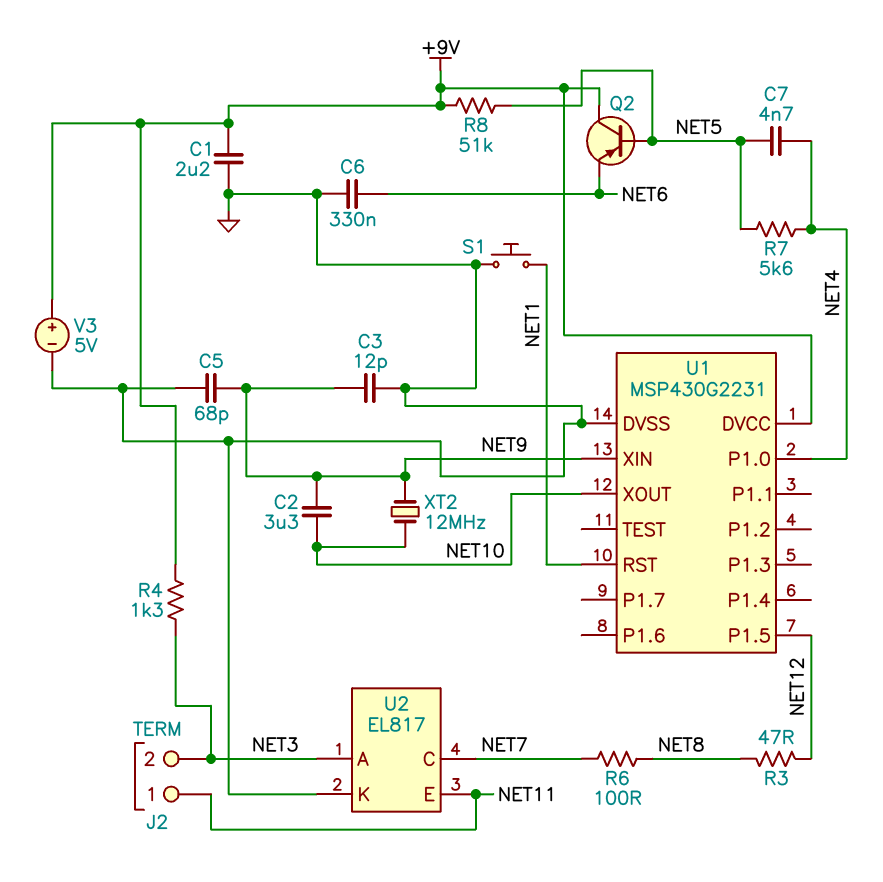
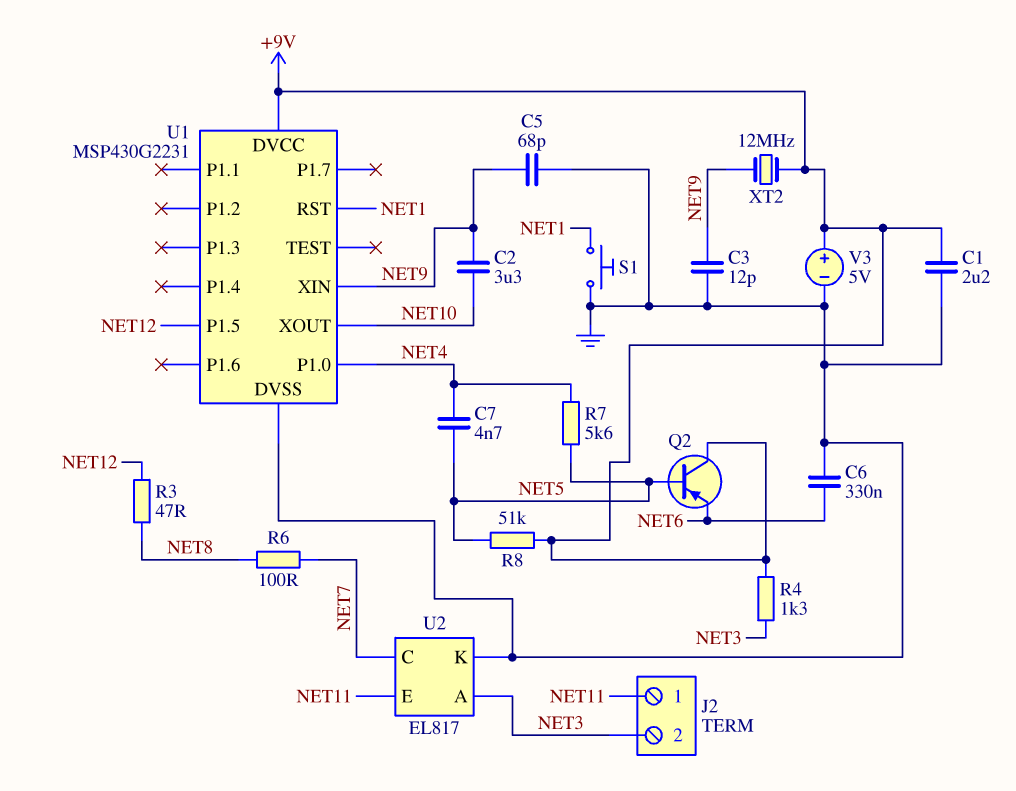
XT2: 12MHz (NET9, NET10) -> 12MHz (+9V, NET9)

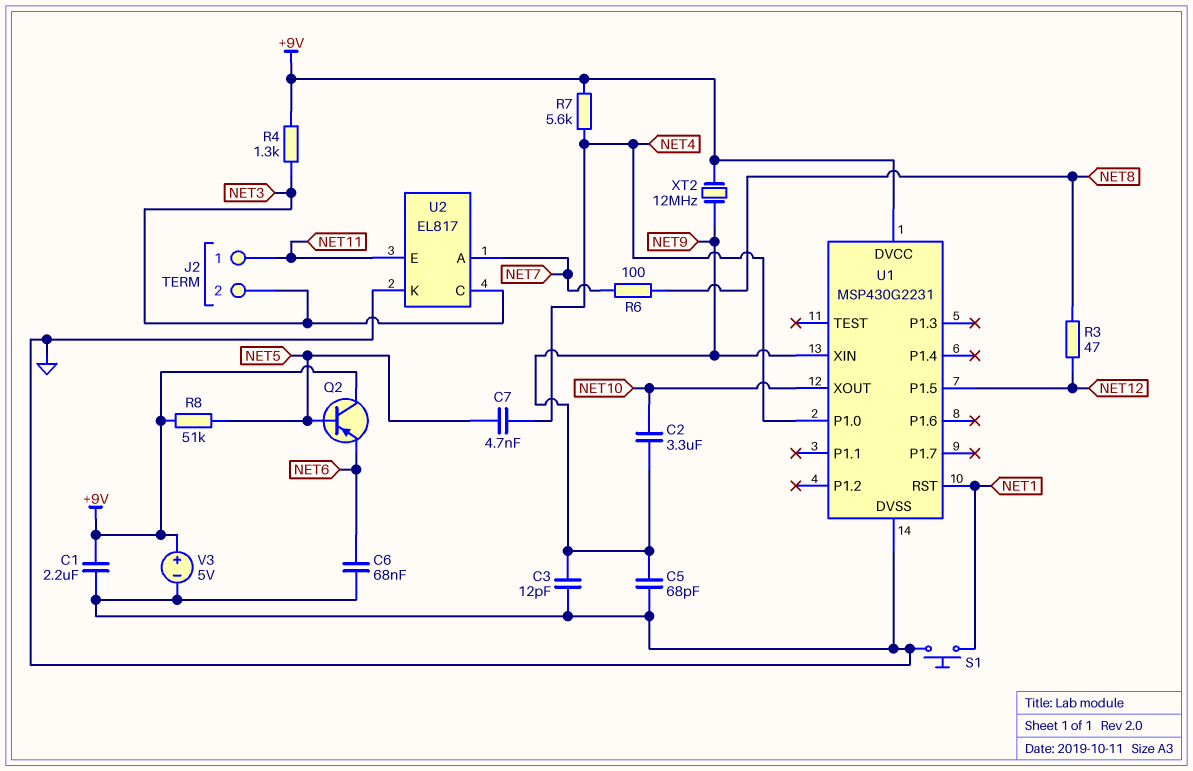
C6: 330nF (GND, NET6) -> 68nF (GND, NET6)
R7: 5.6k (NET4, NET5) -> 5.6k (+9V, NET4)
U2 pin A: NET3 -> NET7
U2 pin C: NET7 -> NET3

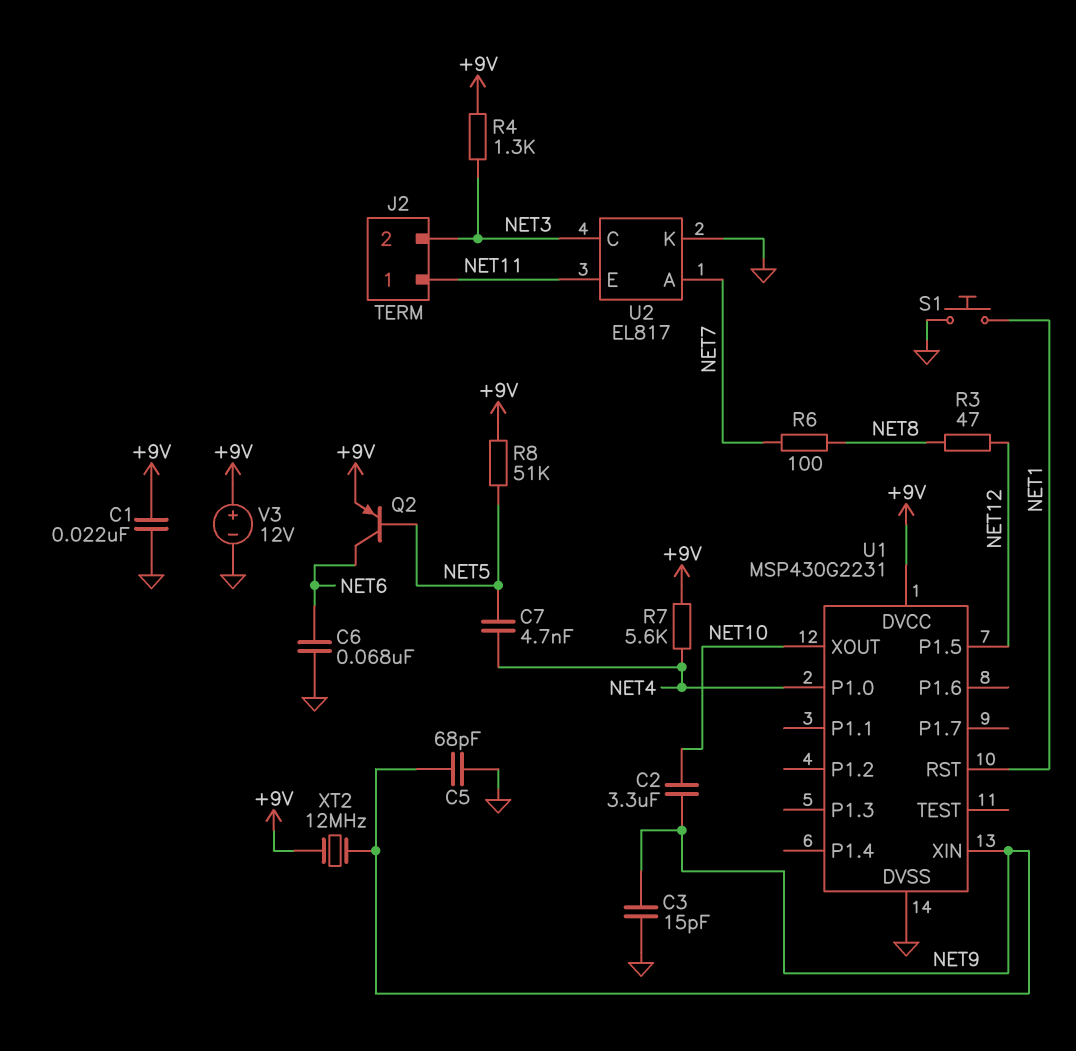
C1: 2.2uF (+9V, GND) -> 22nF (+9V, GND)
C3: 12pF (GND, NET9) -> 15pF (GND, NET9)
Q2: PNP (B NET5, C +9V, E NET6) -> PNP (B NET5, C NET6, E +9V)
V3: 5V (plus +9V, minus GND) -> 12V (plus +9V, minus GND)

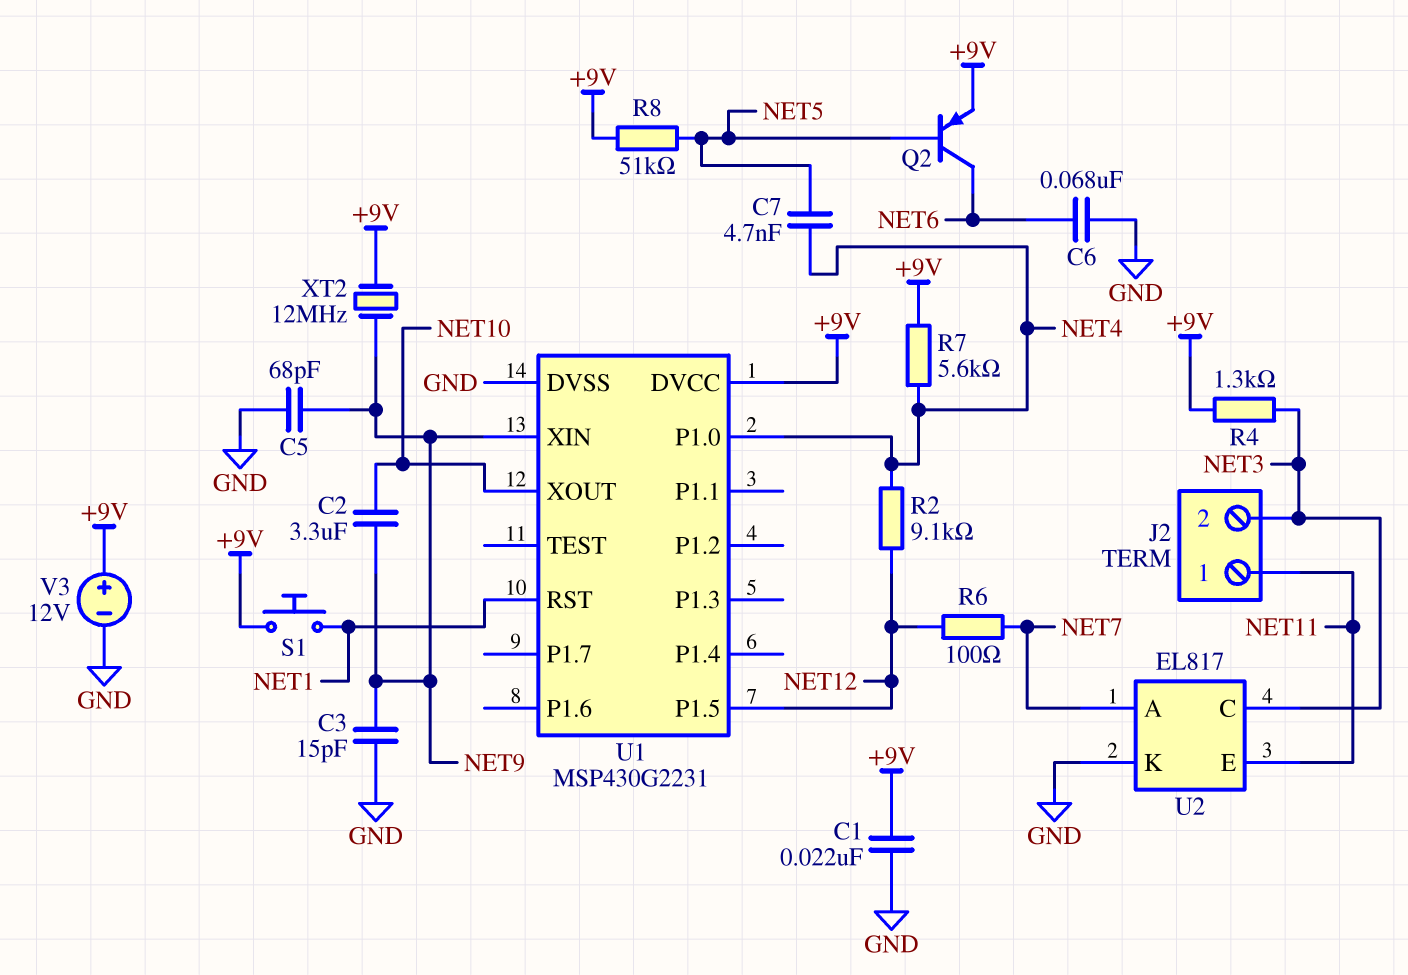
R2: none -> 9.1k (NET4, NET12)
R3: 47 (NET8, NET12) -> none
R6: 100 (NET7, NET8) -> 100 (NET7, NET12)
S1: button (GND, NET1) -> button (+9V, NET1)

